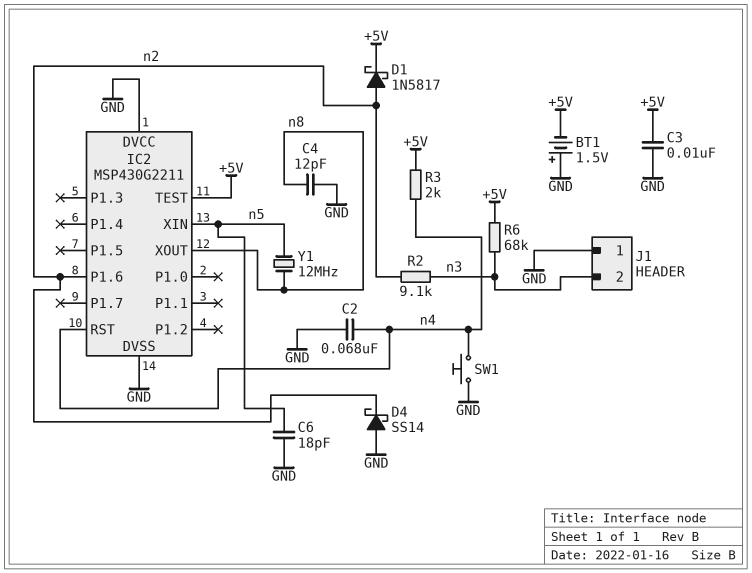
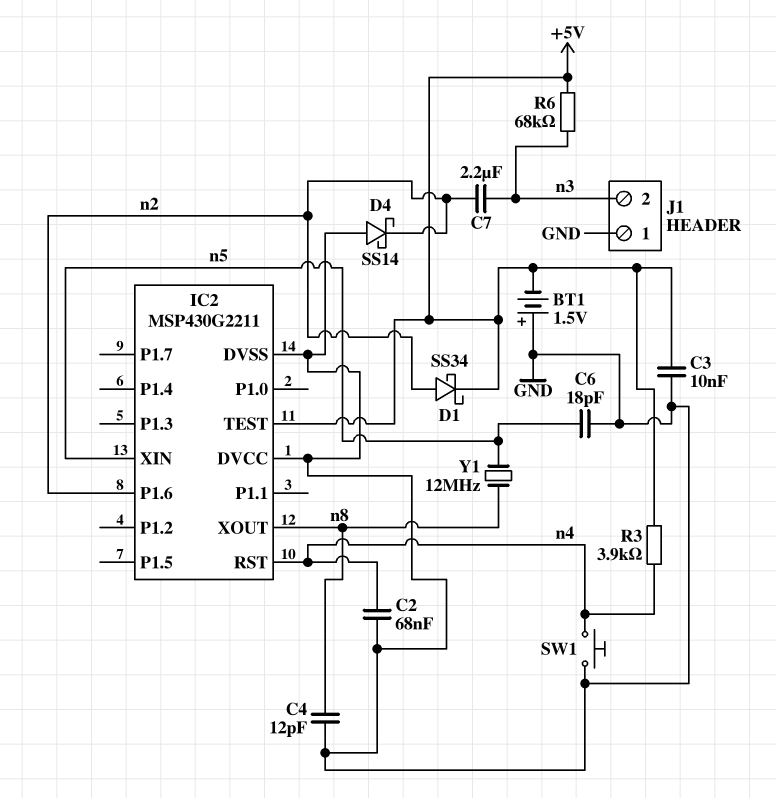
C7: none -> 2.2uF (n2, n3)
D1: schottky 1N5817 (A n2, K +5V) -> schottky SS34 (A n2, K +5V)
R2: 9.1k (n2, n3) -> none
R3: 2k (+5V, n4) -> 3.9k (+5V, n4)

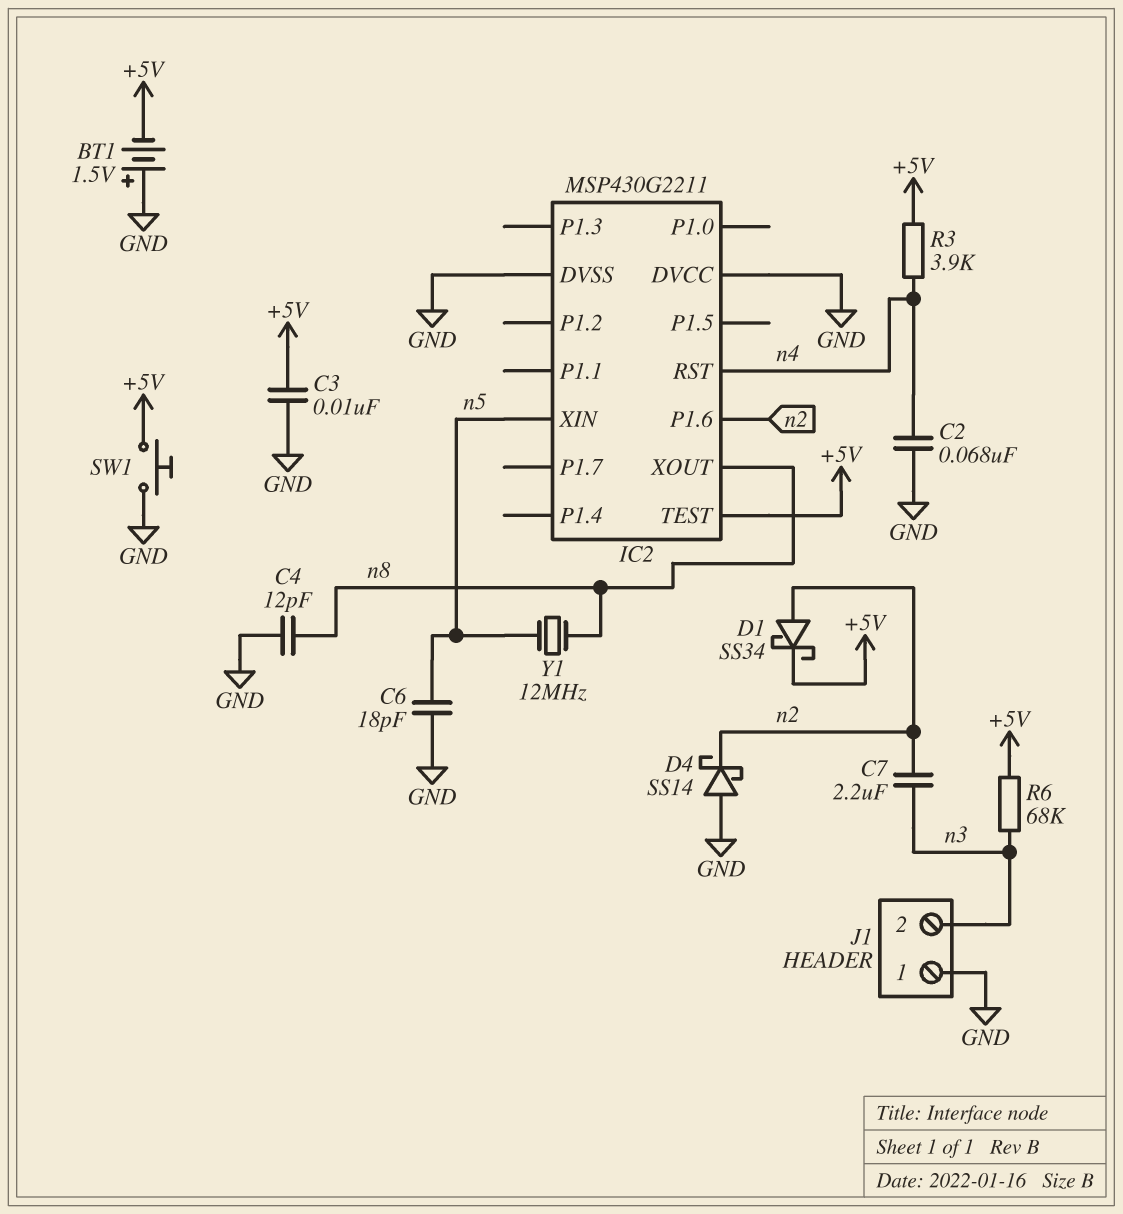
SW1: button (GND, n4) -> button (+5V, GND)

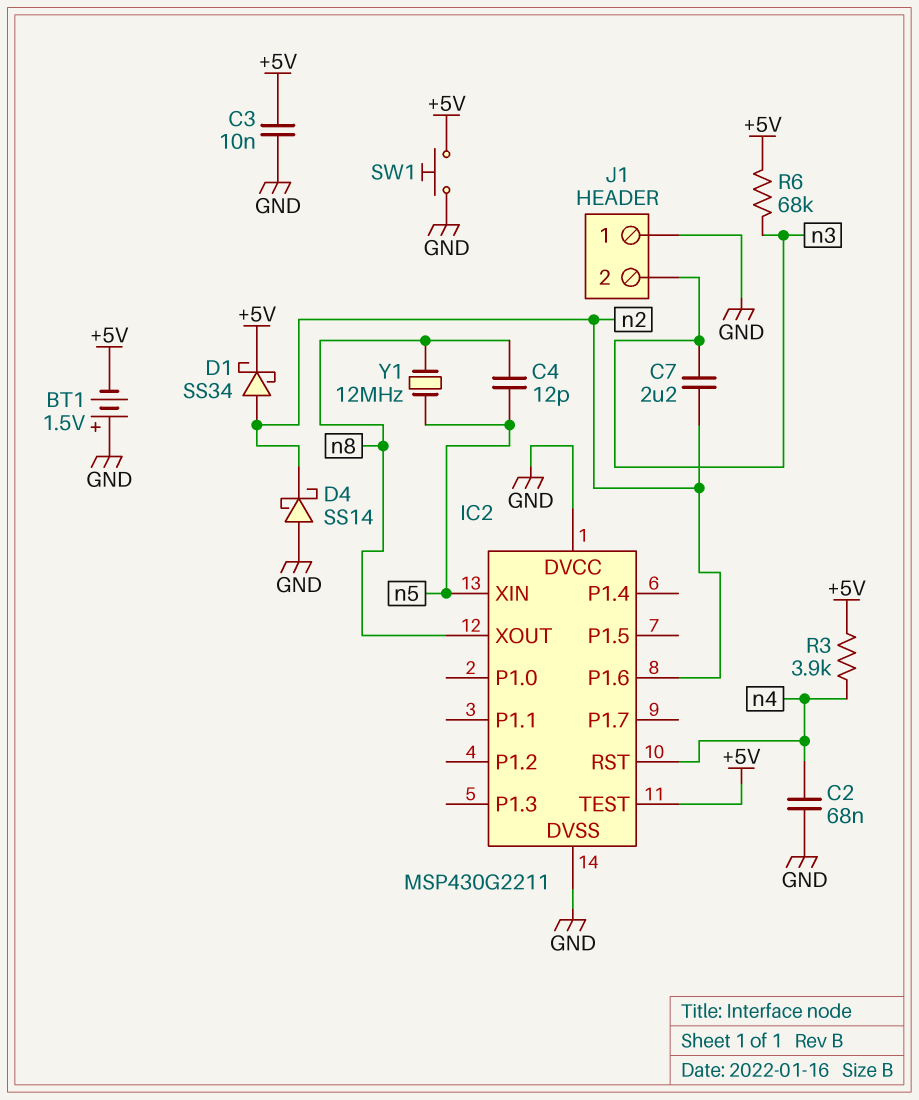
C4: 12pF (GND, n8) -> 12pF (n5, n8)
C6: 18pF (GND, n5) -> none

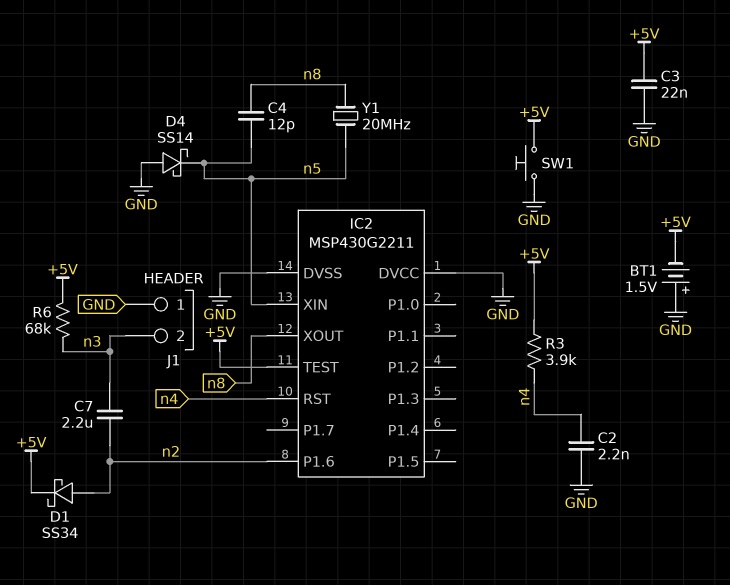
C2: 68nF (GND, n4) -> 2.2nF (GND, n4)
C3: 10nF (+5V, GND) -> 22nF (+5V, GND)
D4: schottky SS14 (A GND, K n2) -> schottky SS14 (A GND, K n5)
Y1: 12MHz (n5, n8) -> 20MHz (n5, n8)

